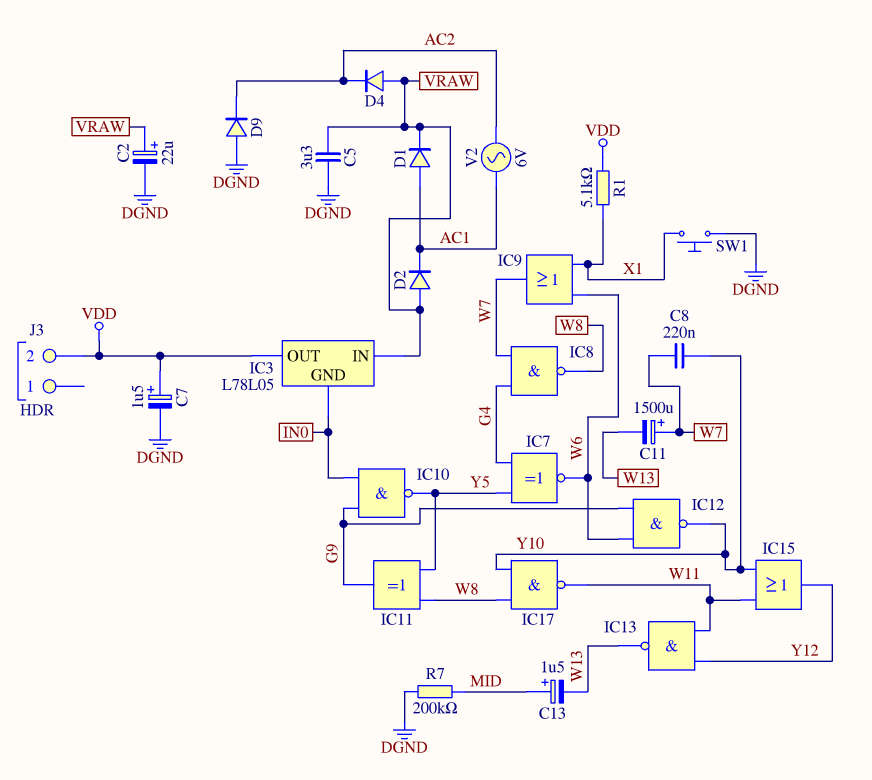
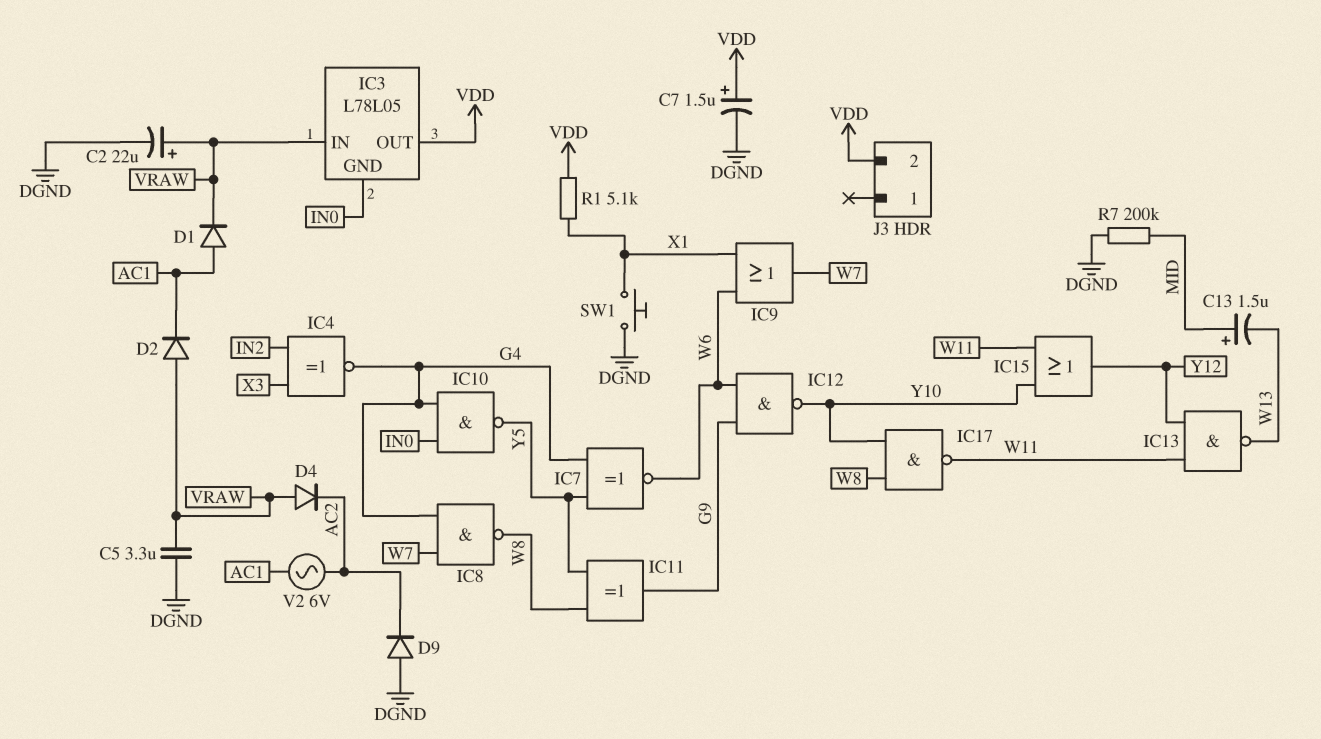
C8: 220nF (W7, Y10) -> none
C11: 1500uF (plus W7, minus W13) -> none
IC4: none -> XNOR (in IN2, in X3, out G4)
IC10: NAND (in G9, in IN0, out Y5) -> NAND (in G4, in IN0, out Y5)

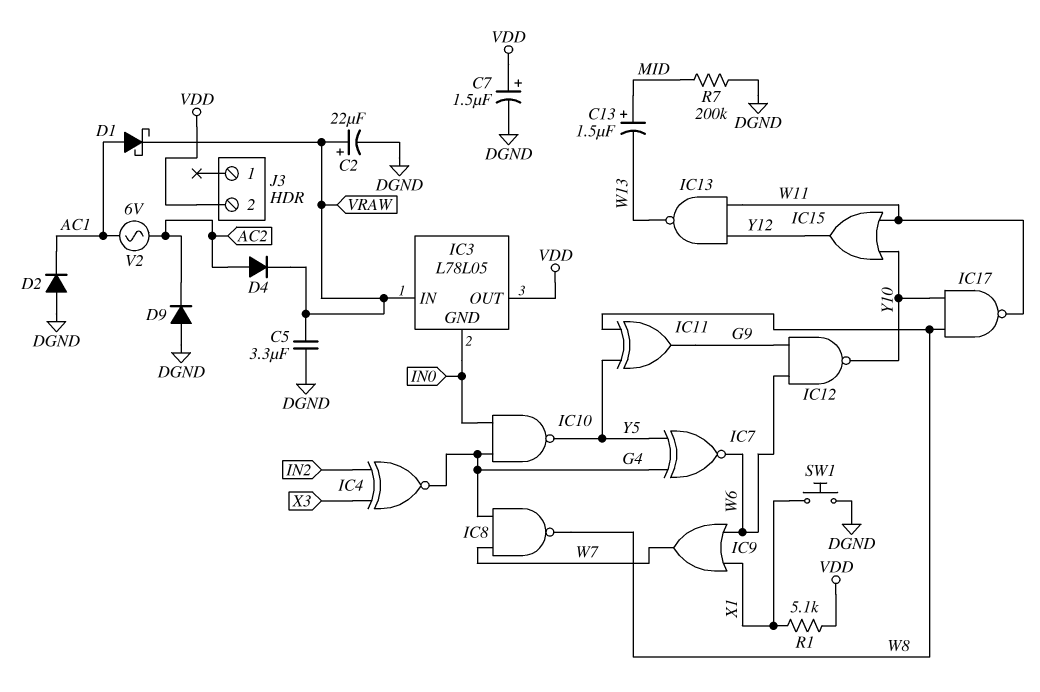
D1: diode (A AC1, K VRAW) -> schottky (A AC1, K VRAW)
D2: diode (A VRAW, K AC1) -> diode (A DGND, K AC1)
D4: diode (A VRAW, K AC2) -> diode (A AC2, K VRAW)

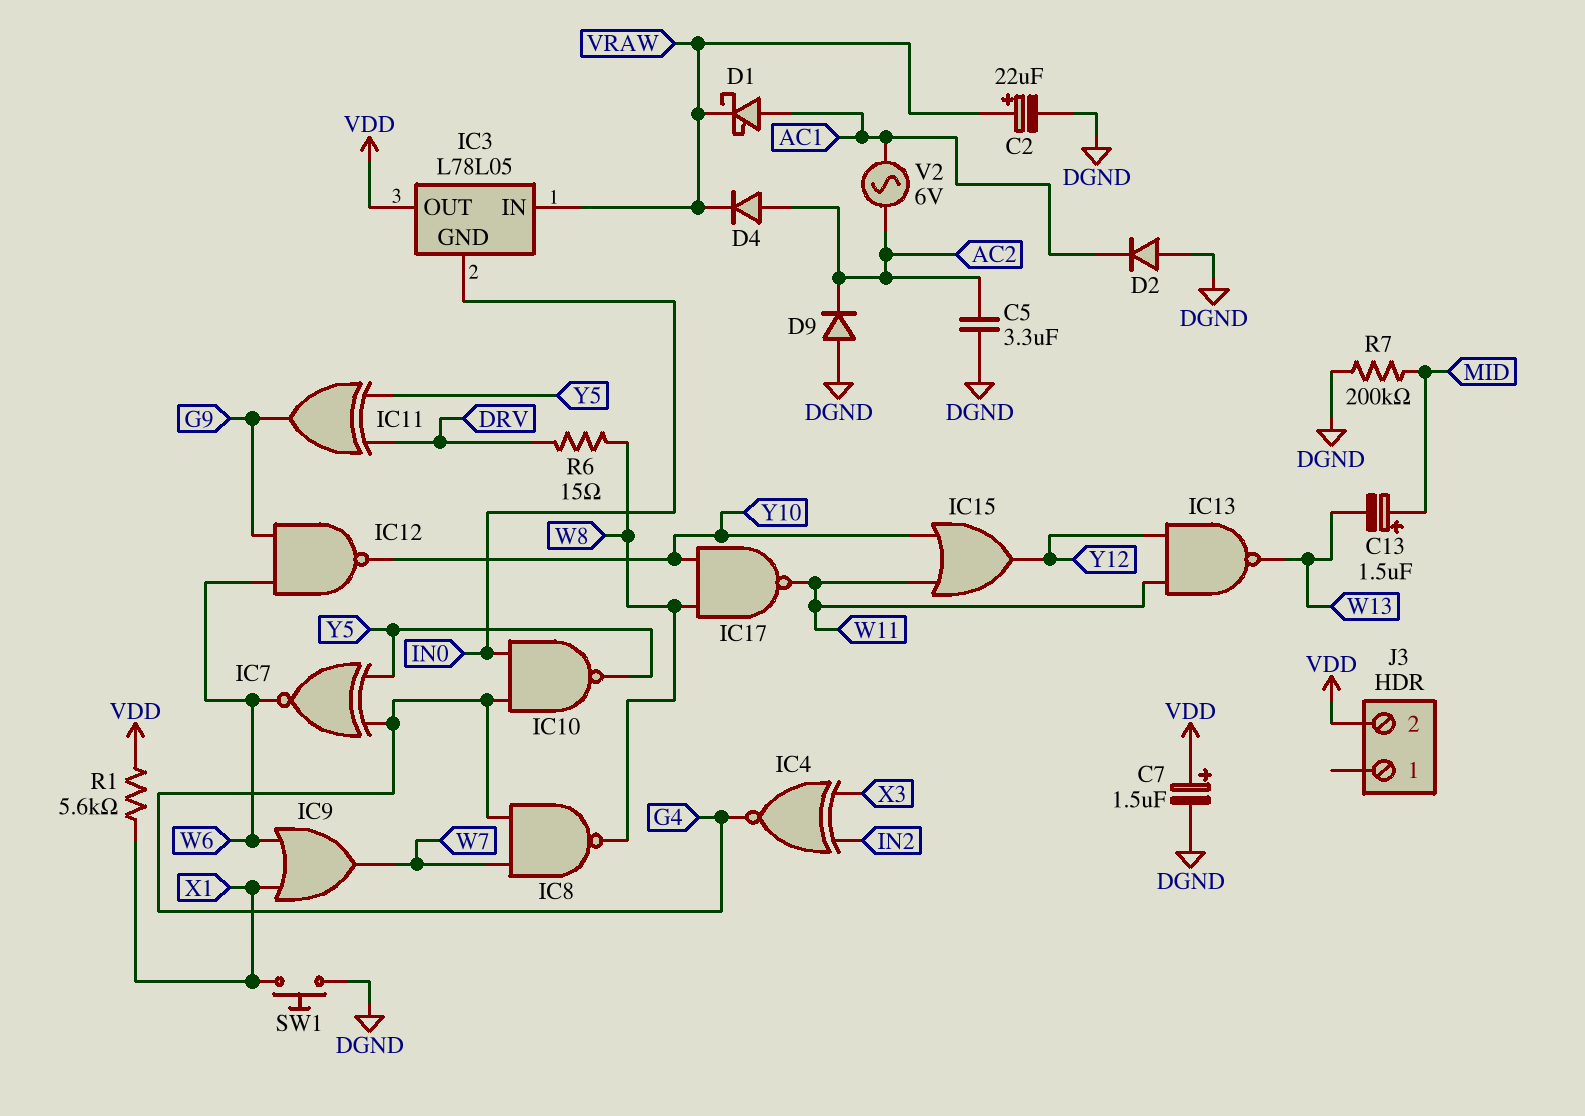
C5: 3.3uF (DGND, VRAW) -> 3.3uF (AC2, DGND)
IC11: XOR (in W8, in Y5, out G9) -> XOR (in DRV, in Y5, out G9)
R1: 5.1k (VDD, X1) -> 5.6k (VDD, X1)
R6: none -> 15 (DRV, W8)

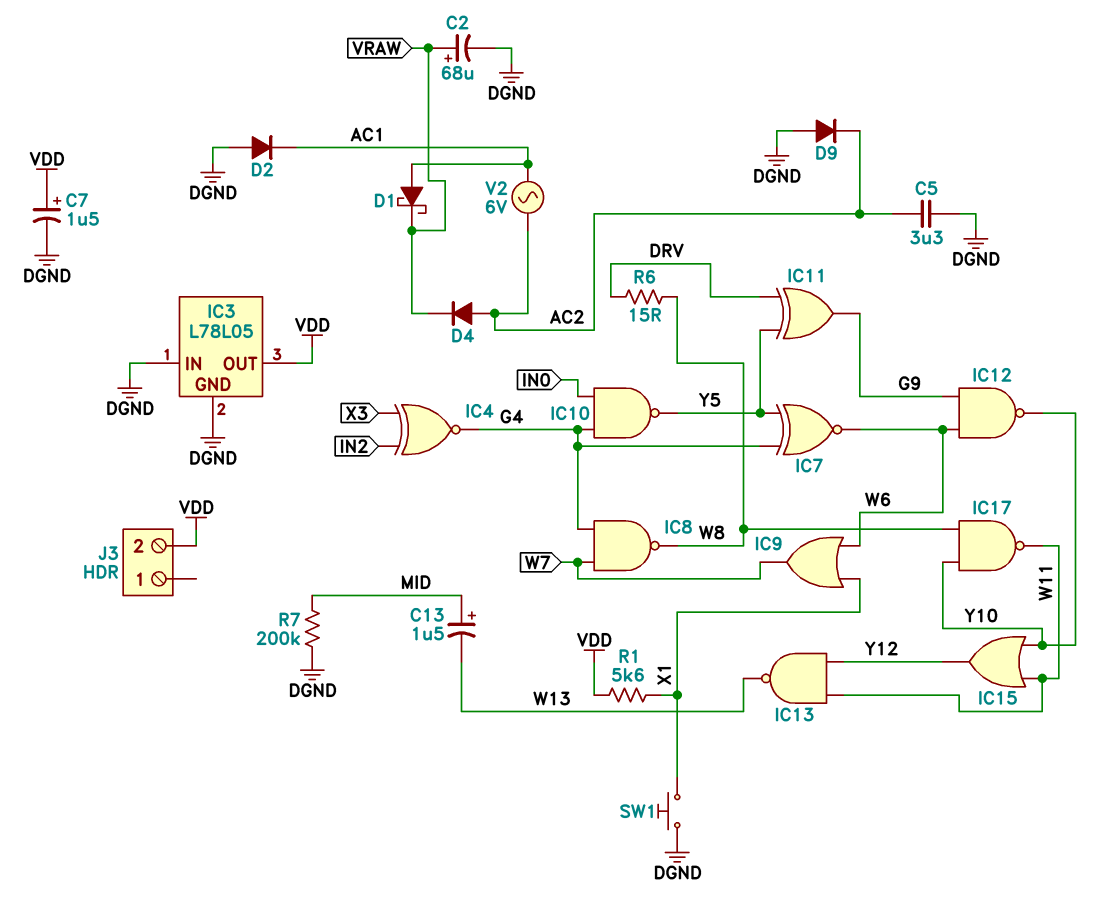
C2: 22uF (plus VRAW, minus DGND) -> 68uF (plus VRAW, minus DGND)
IC3 pin GND: IN0 -> DGND
IC3 pin IN: VRAW -> DGND

